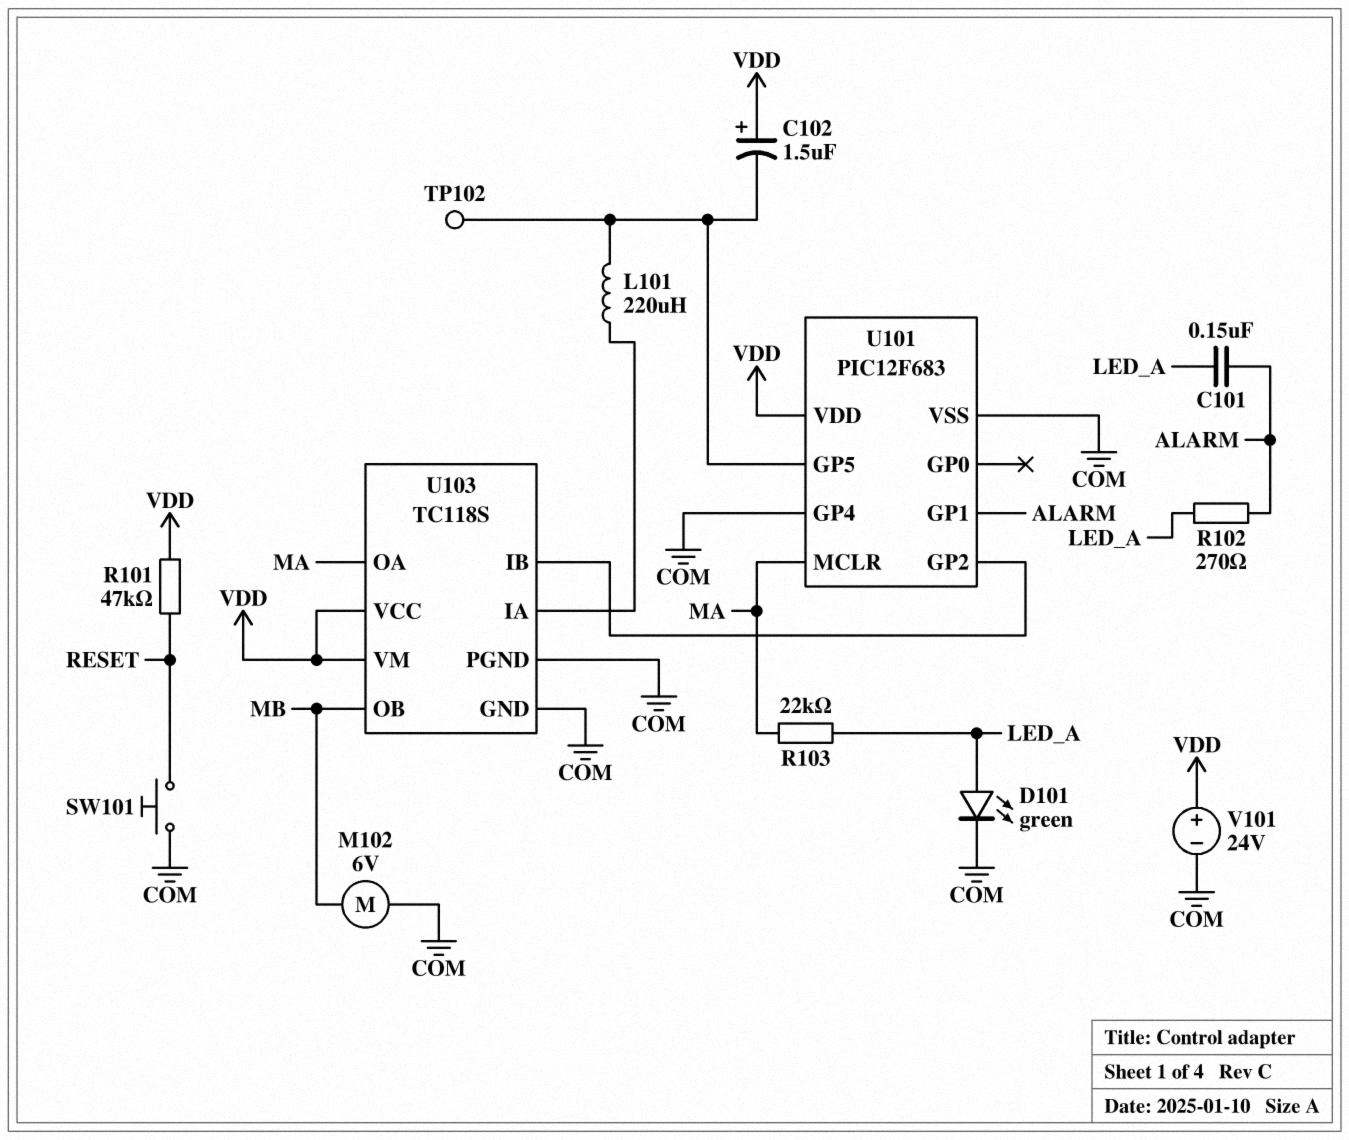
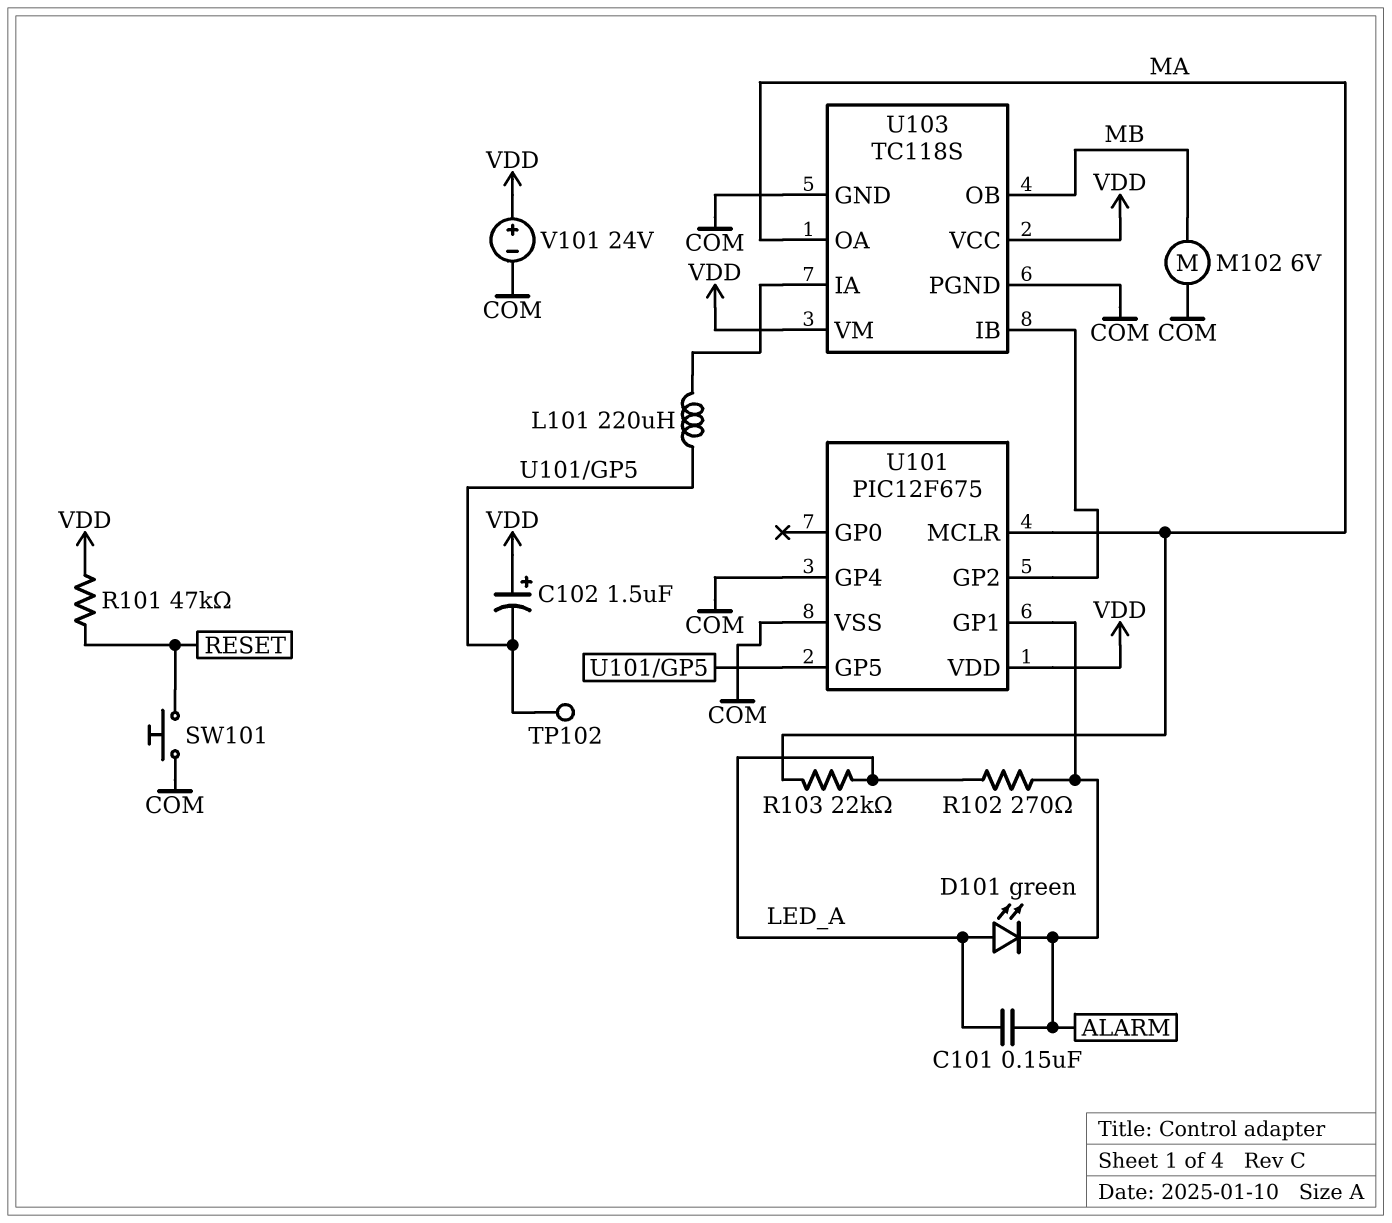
D101: LED green (A LED_A, K COM) -> LED green (A LED_A, K ALARM)
U101: PIC12F683 -> PIC12F675

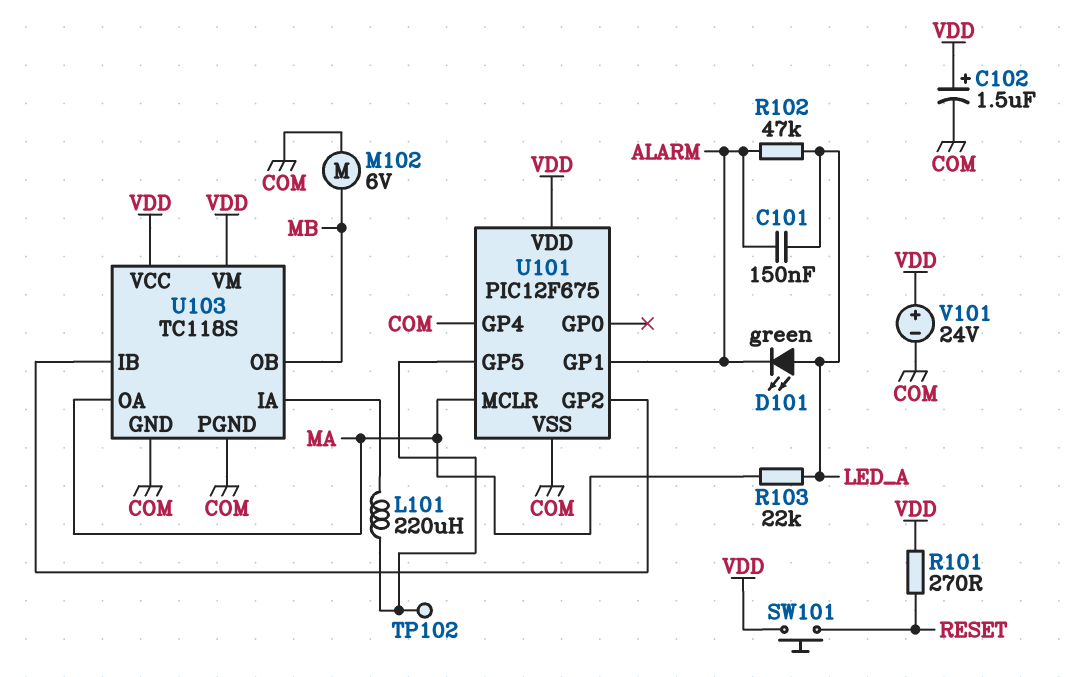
C102: 1.5uF (plus VDD, minus U101/GP5) -> 1.5uF (plus VDD, minus COM)
R101: 47k (RESET, VDD) -> 270 (RESET, VDD)
R102: 270 (ALARM, LED_A) -> 47k (ALARM, LED_A)
SW101: button (COM, RESET) -> button (RESET, VDD)

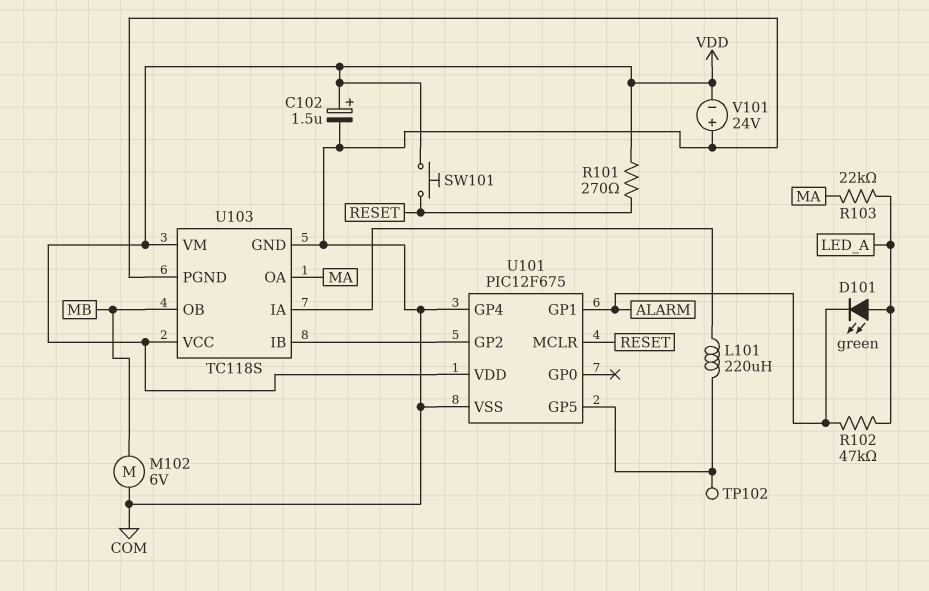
C101: 150nF (ALARM, LED_A) -> none
U101 pin MCLR: MA -> RESET
V101: 24V (plus VDD, minus COM) -> 24V (plus COM, minus VDD)

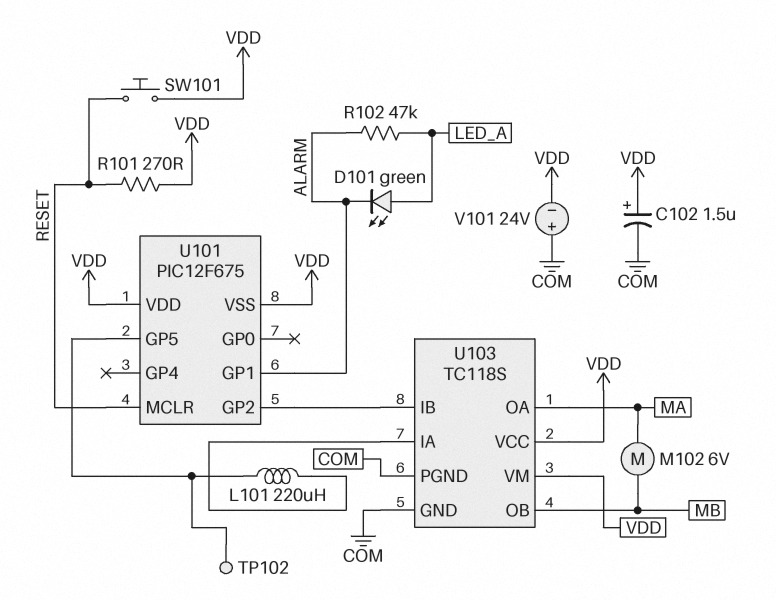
M102: motor 6V (COM, MB) -> motor 6V (MA, MB)
R103: 22k (LED_A, MA) -> none
U101 pin GP4: COM -> none
U101 pin VSS: COM -> VDD

